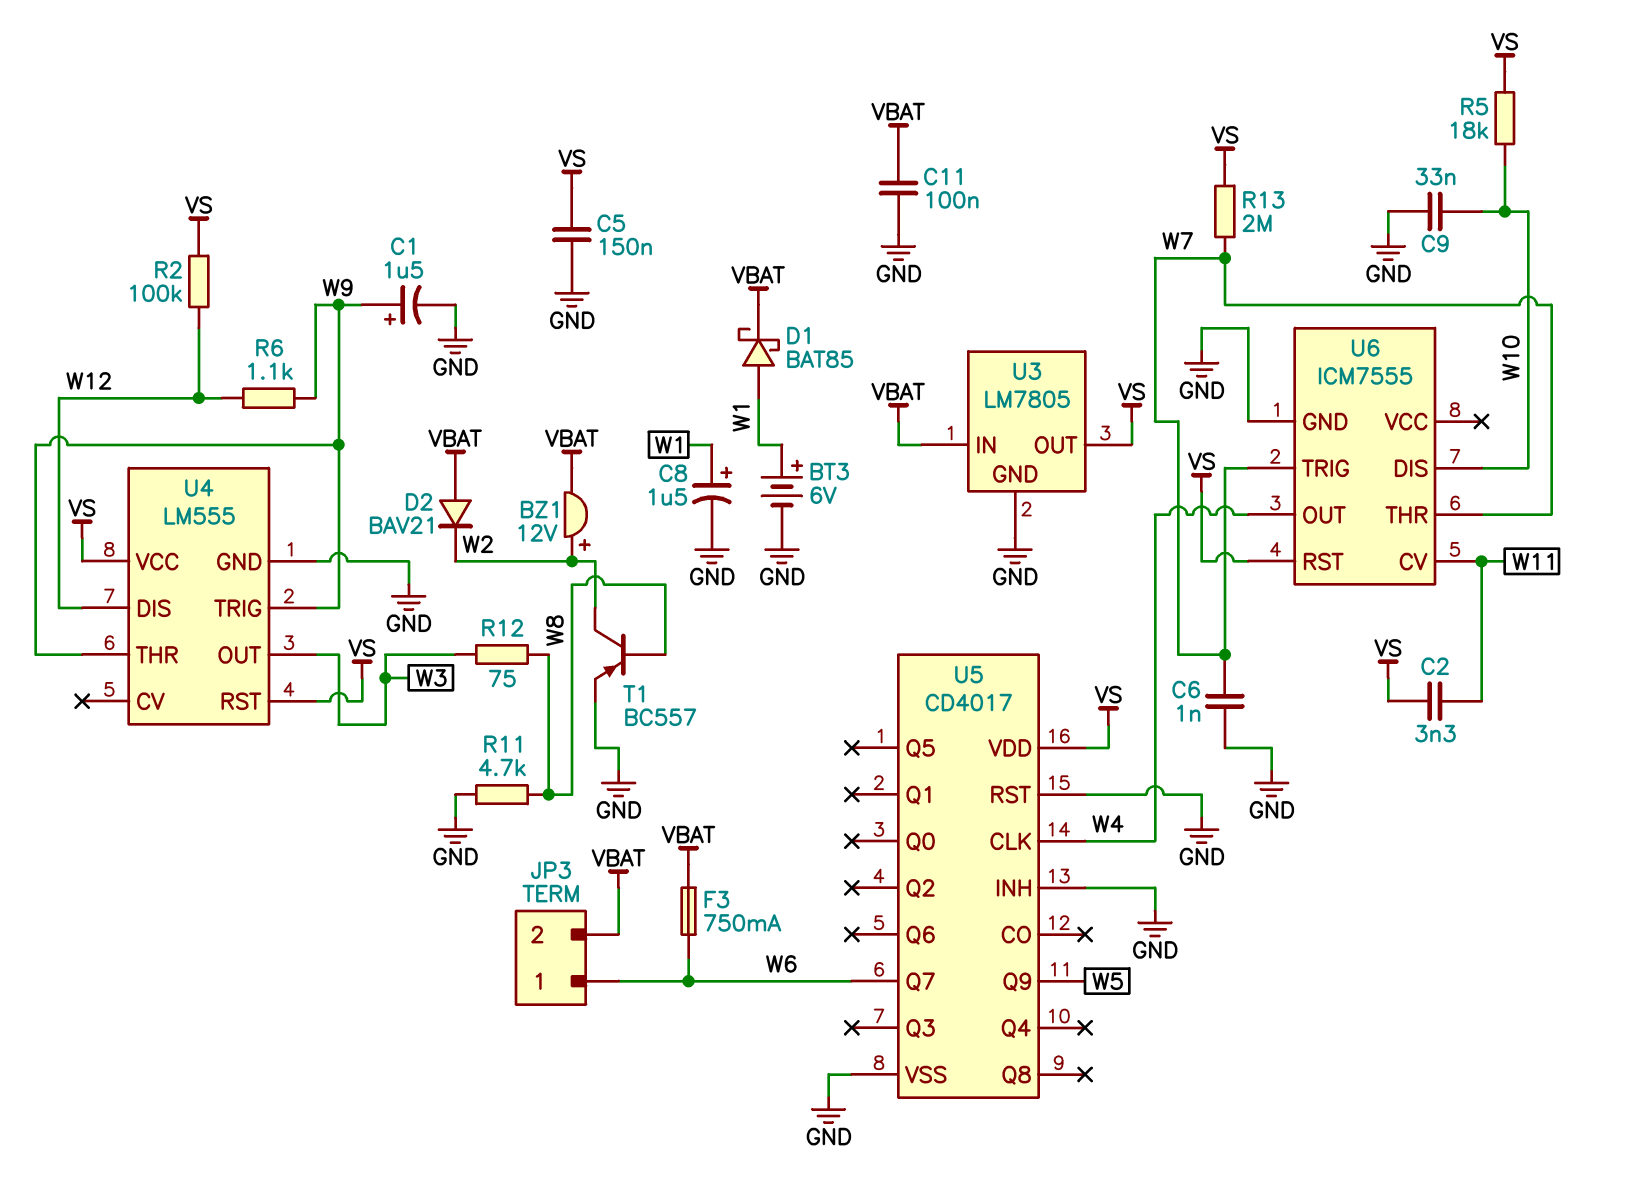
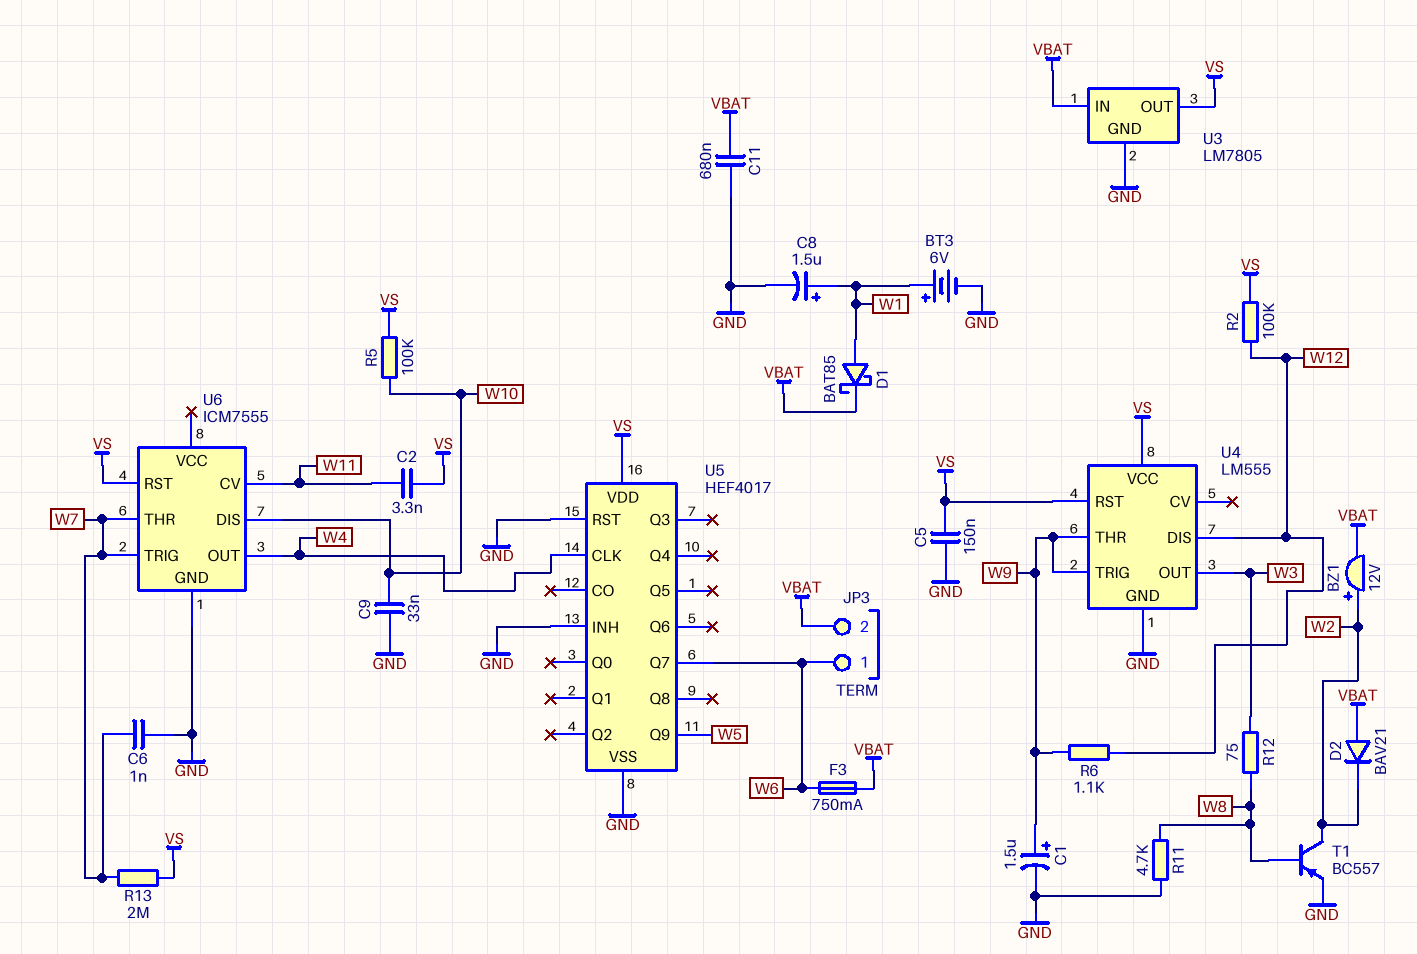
C11: 100nF (GND, VBAT) -> 680nF (GND, VBAT)
R5: 18k (VS, W10) -> 100k (VS, W10)
U5: CD4017 -> HEF4017

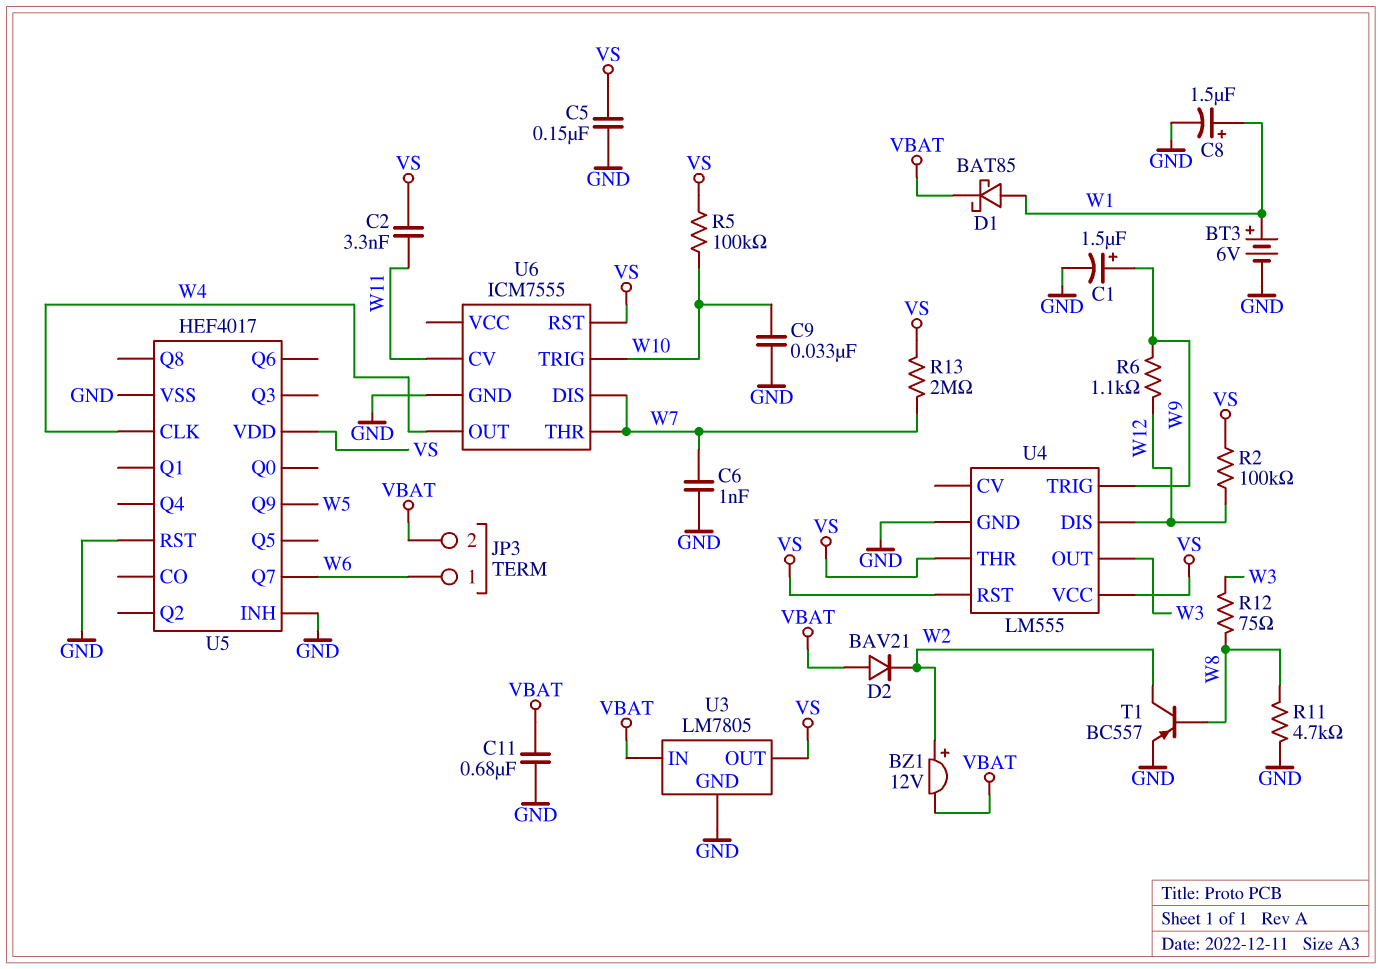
F3: 750mA (VBAT, W6) -> none
U4 pin THR: W9 -> VS
U6 pin DIS: W10 -> W7
U6 pin TRIG: W7 -> W10

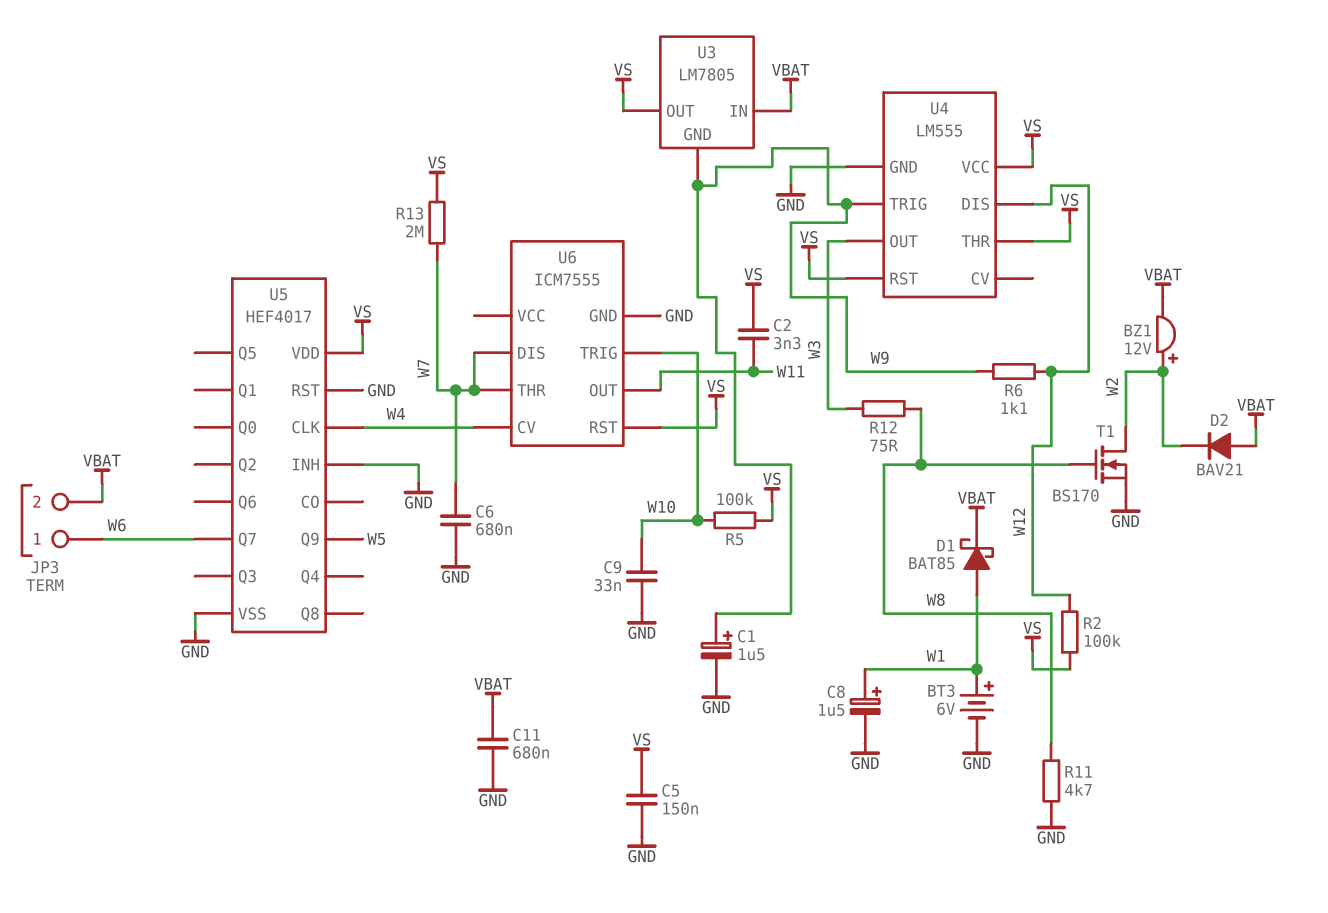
C6: 1nF (GND, W7) -> 680nF (GND, W7)
T1: PNP BC557 (B W8, C W2, E GND) -> NMOS BS170 (G W8, D W2, S GND)
U3 pin GND: GND -> W9
U6 pin CV: W11 -> W4
U6 pin OUT: W4 -> W11

